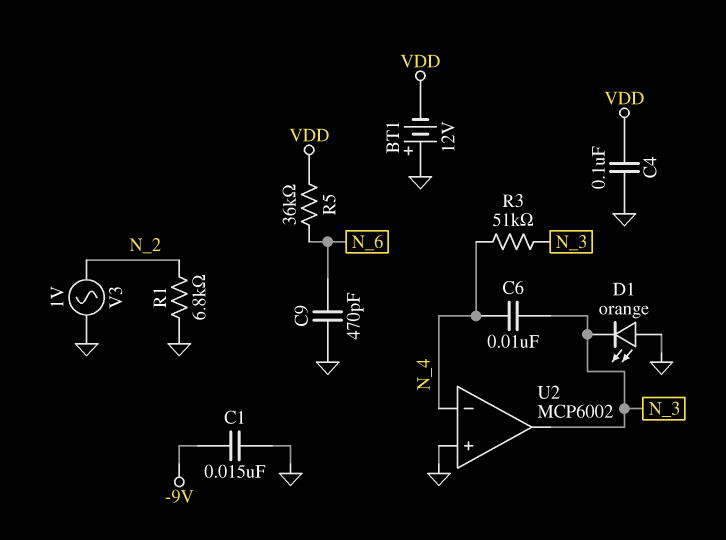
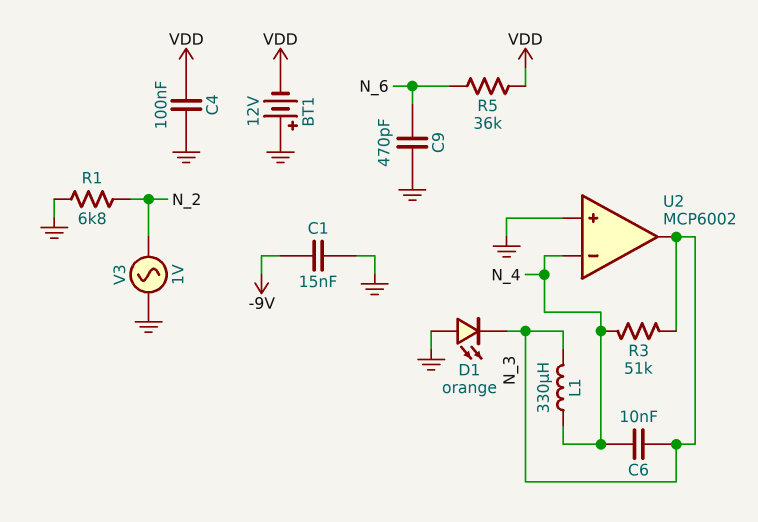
L1: none -> 330uH (N_3, N_4)

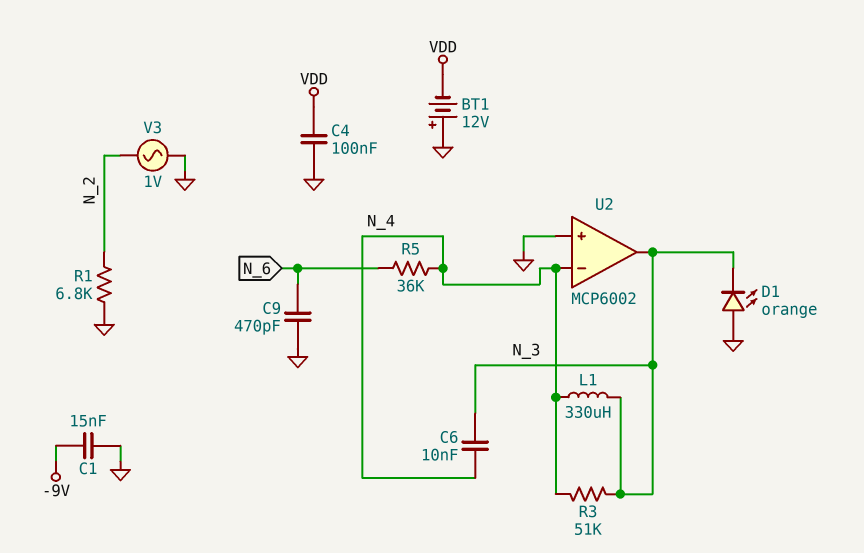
R5: 36k (N_6, VDD) -> 36k (N_4, N_6)

